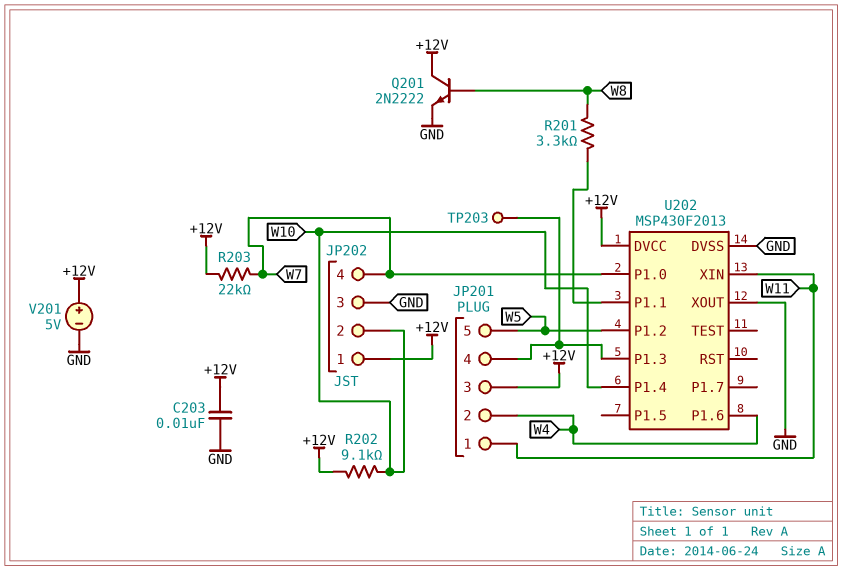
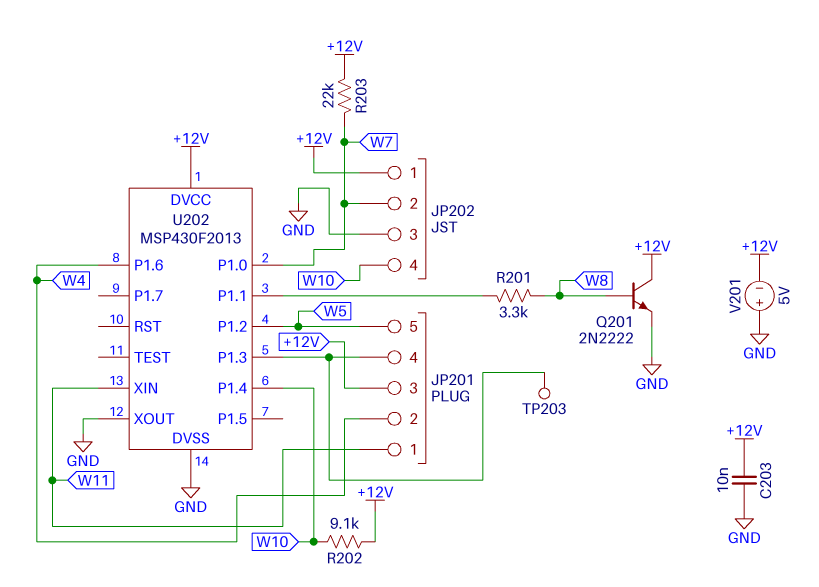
JP202 pin 2: W10 -> W7
JP202 pin 4: W7 -> W10
V201: 5V (plus +12V, minus GND) -> 5V (plus GND, minus +12V)

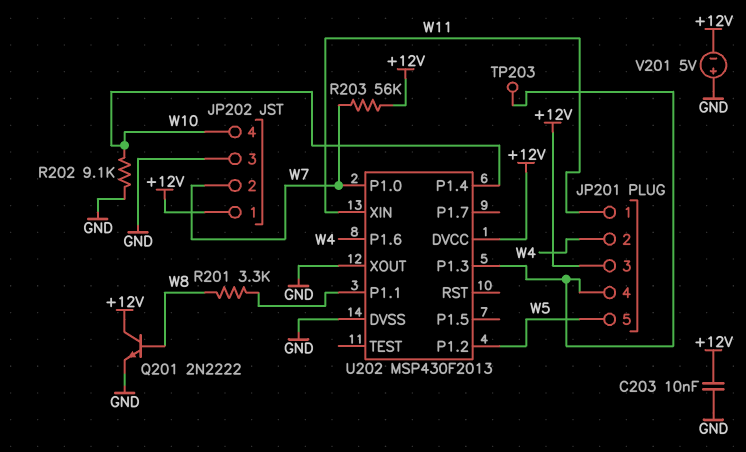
R202: 9.1k (+12V, W10) -> 9.1k (GND, W10)
R203: 22k (+12V, W7) -> 56k (+12V, W7)

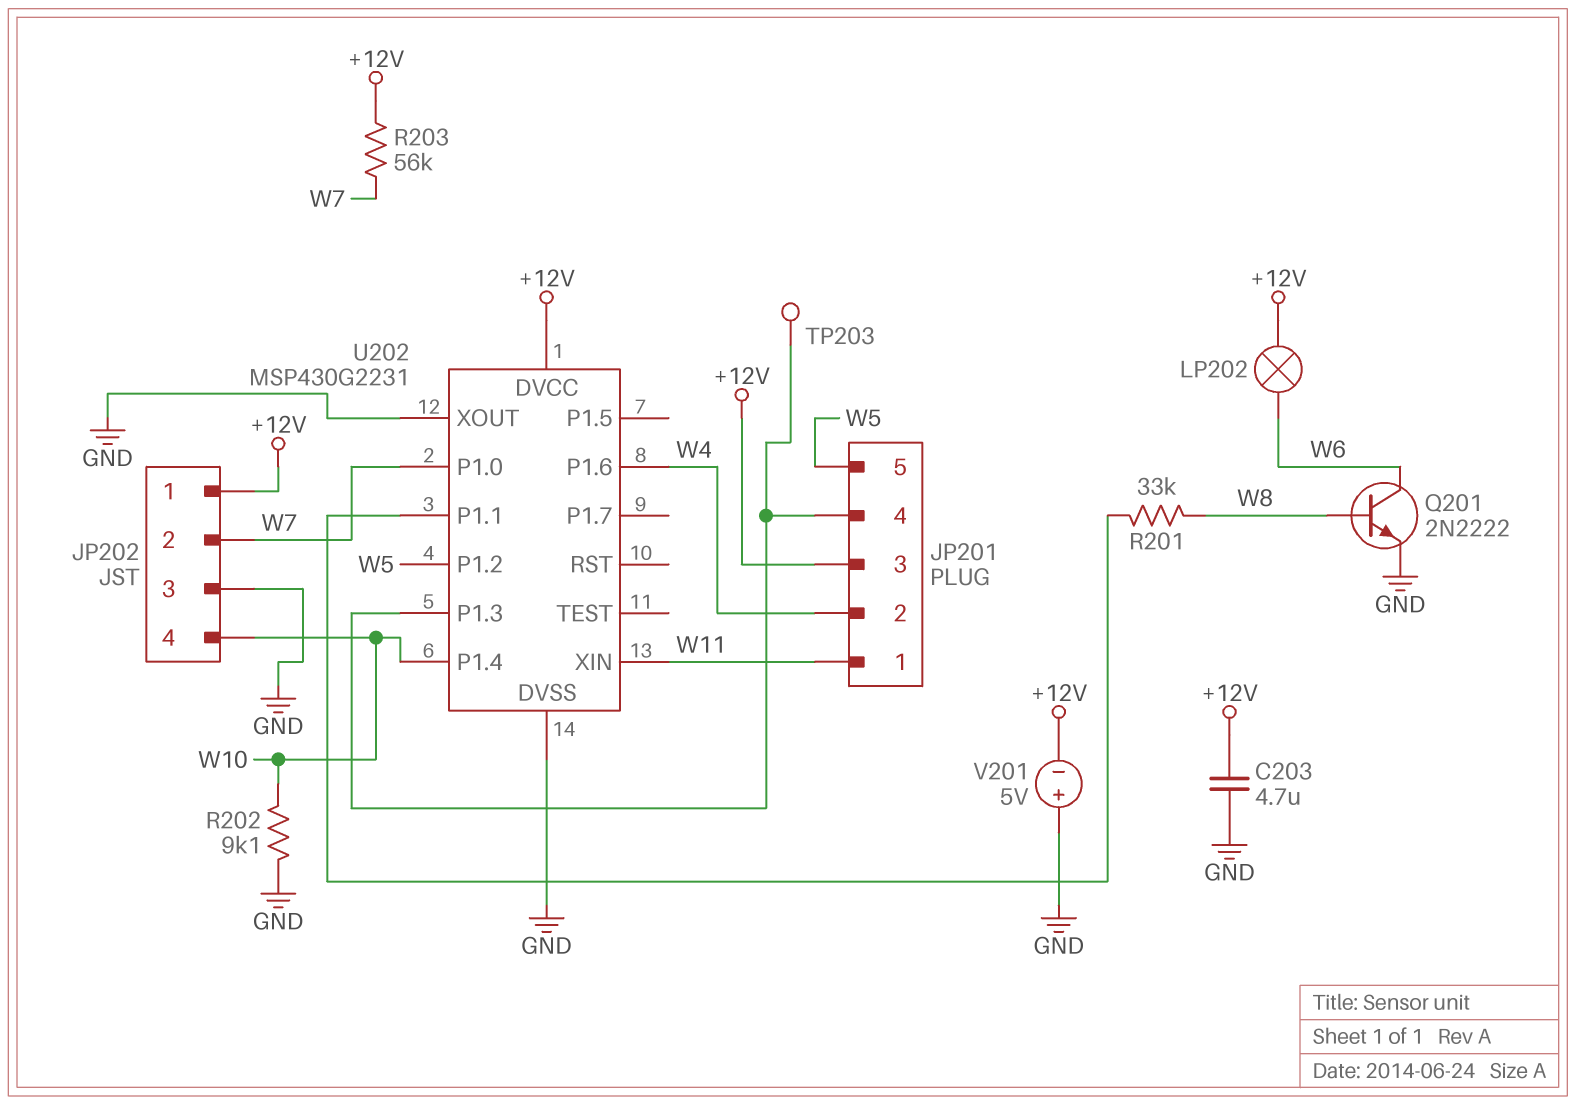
C203: 10nF (+12V, GND) -> 4.7uF (+12V, GND)
LP202: none -> lamp (+12V, W6)
Q201: NPN 2N2222 (B W8, C +12V, E GND) -> NPN 2N2222 (B W8, C W6, E GND)
R201: 3.3k (U202/P1.1, W8) -> 33k (U202/P1.1, W8)
U202: MSP430F2013 -> MSP430G2231

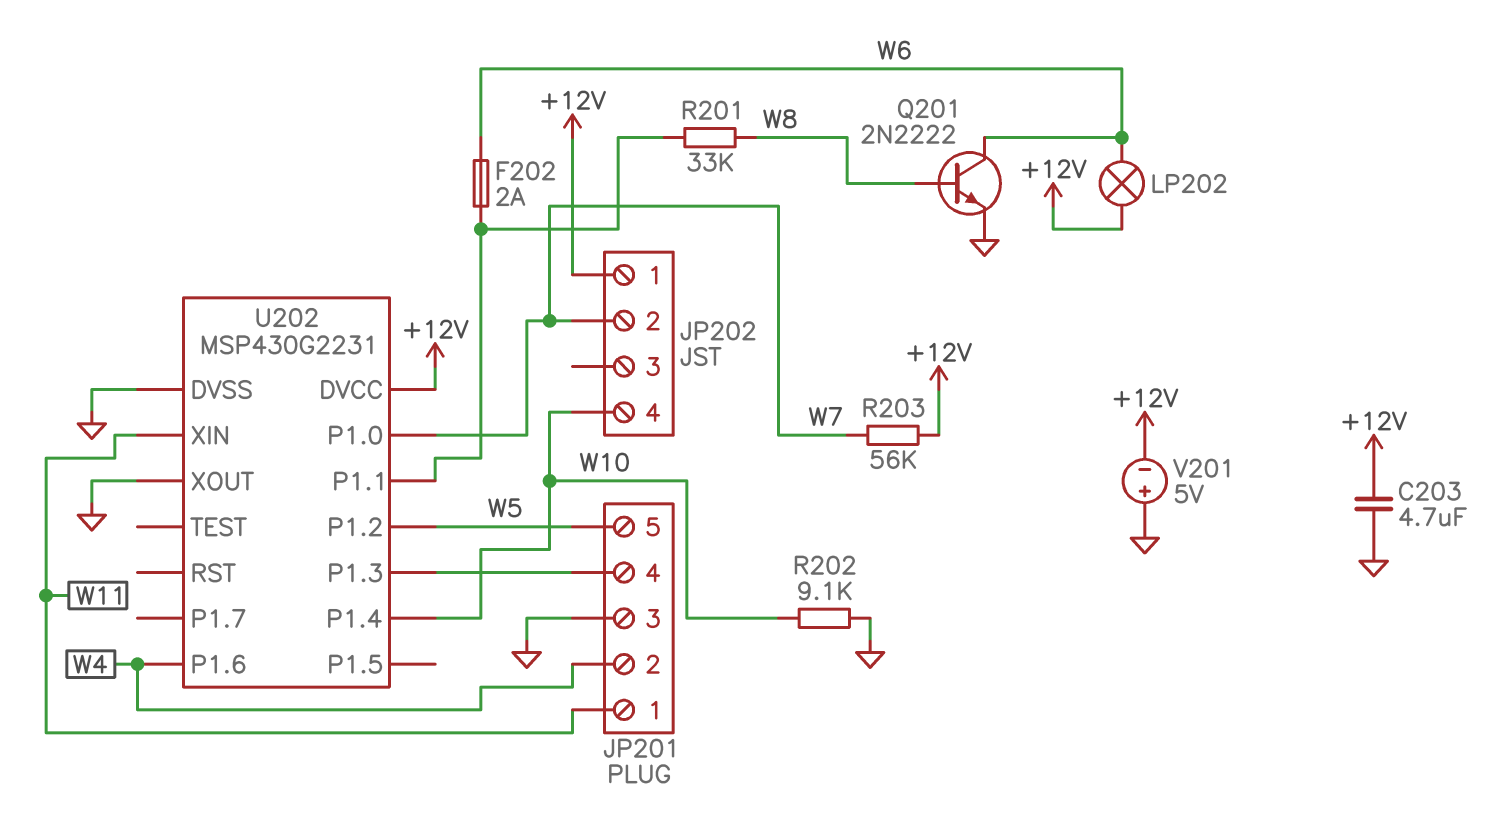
F202: none -> 2A (U202/P1.1, W6)
JP201 pin 3: +12V -> GND
JP202 pin 3: GND -> none
TP203: test point (JP201/4) -> none

